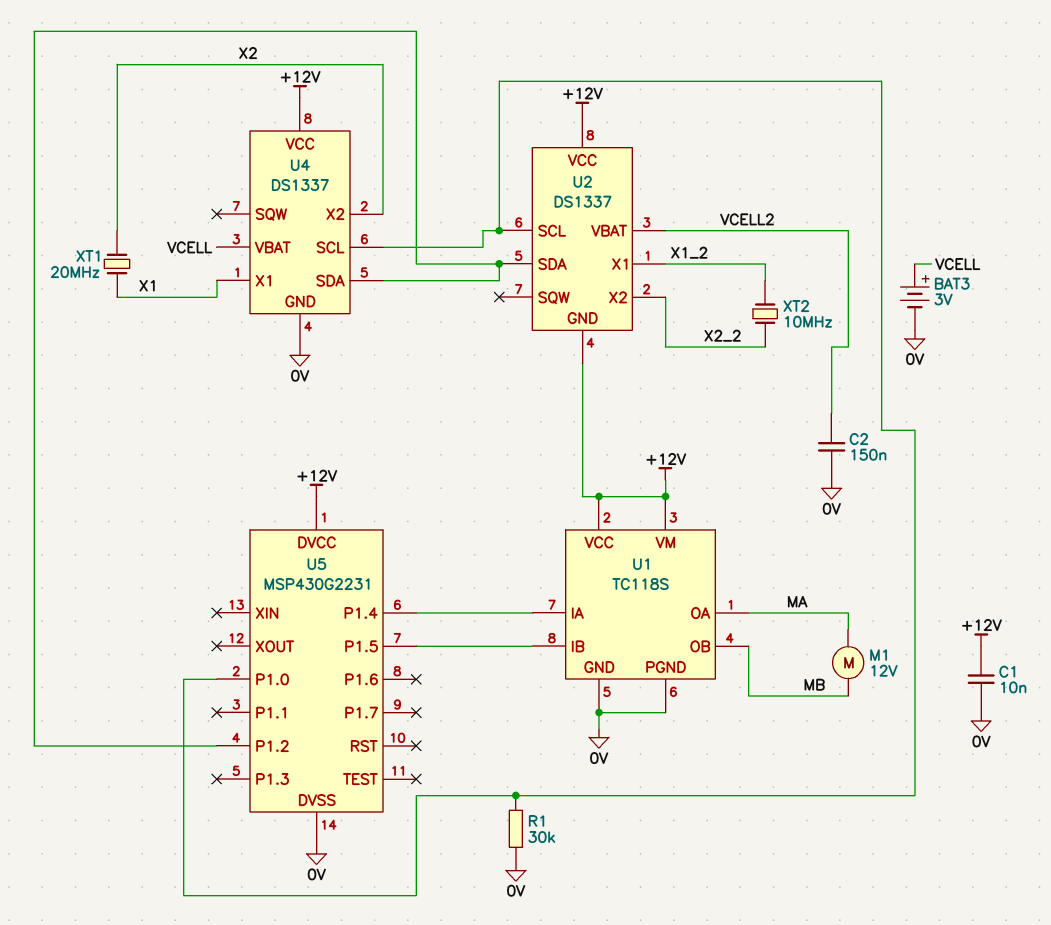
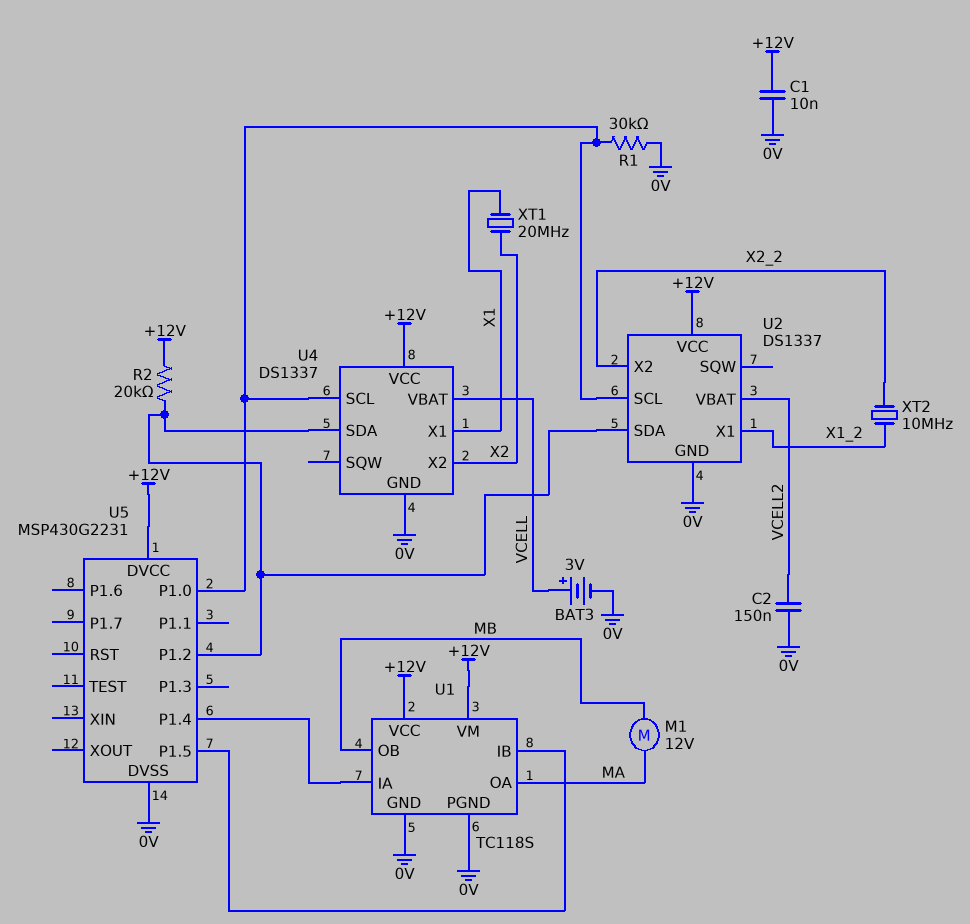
R2: none -> 20k (+12V, U2/SDA)
U2 pin GND: +12V -> 0V

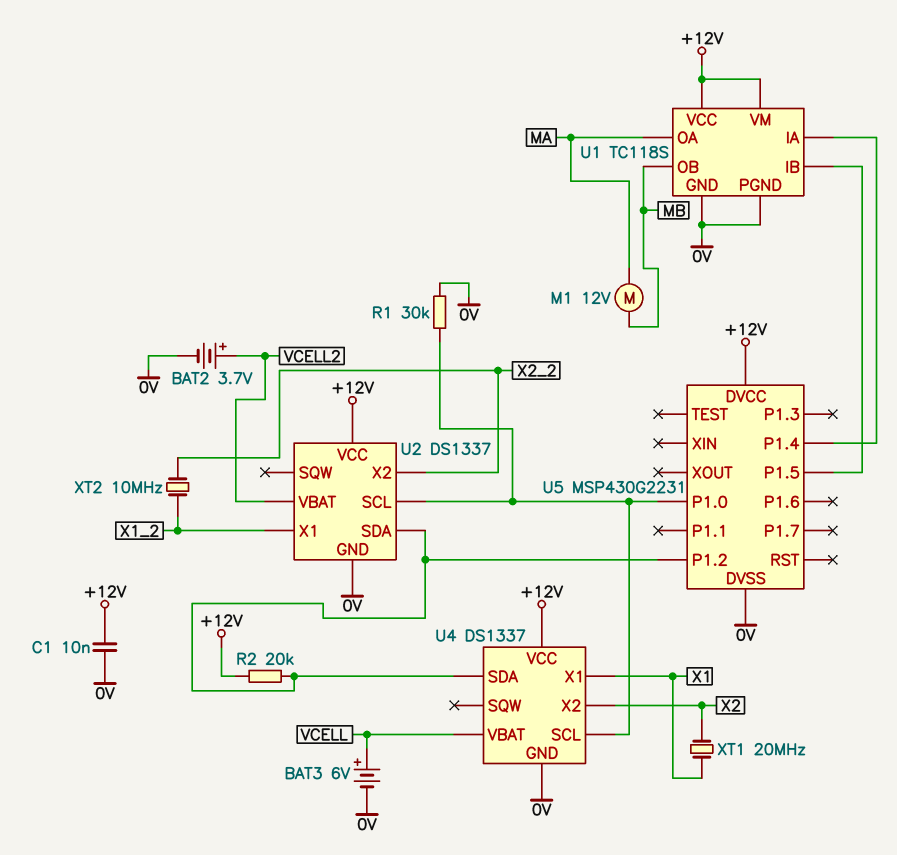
BAT2: none -> 3.7V (plus VCELL2, minus 0V)
BAT3: 3V (plus VCELL, minus 0V) -> 6V (plus VCELL, minus 0V)
C2: 150nF (0V, VCELL2) -> none

